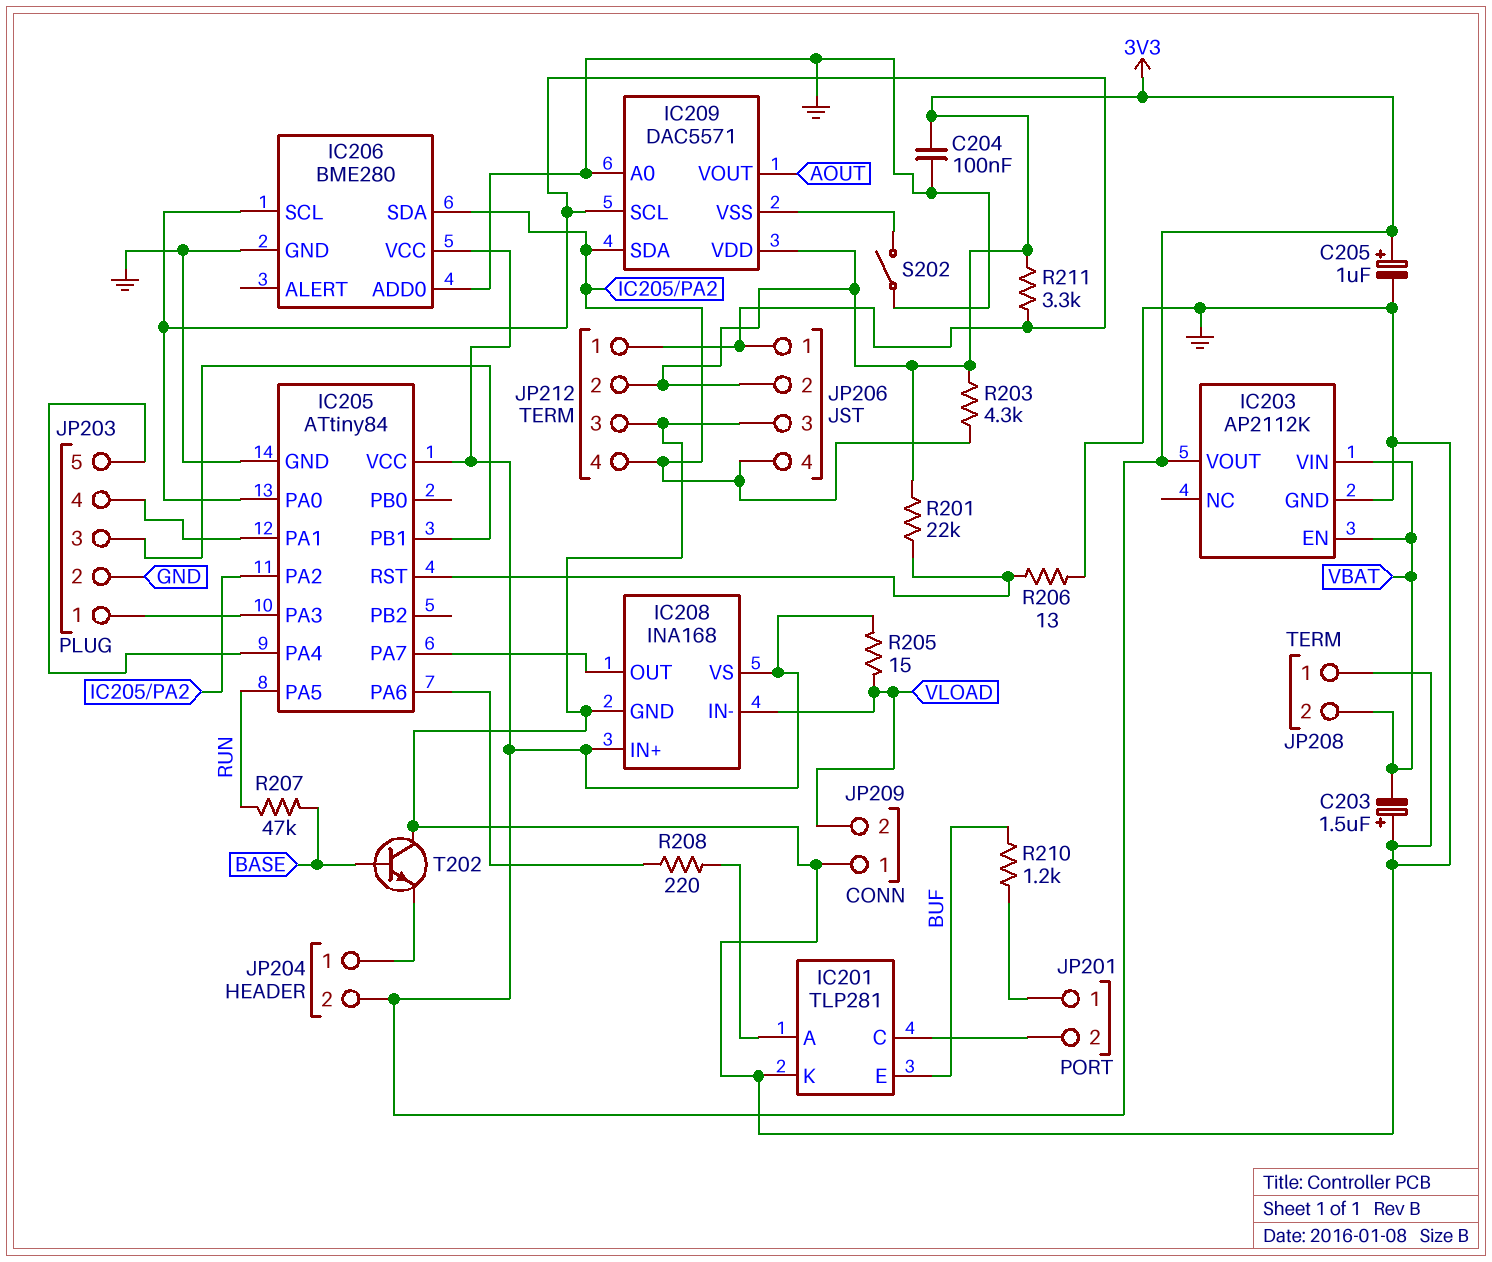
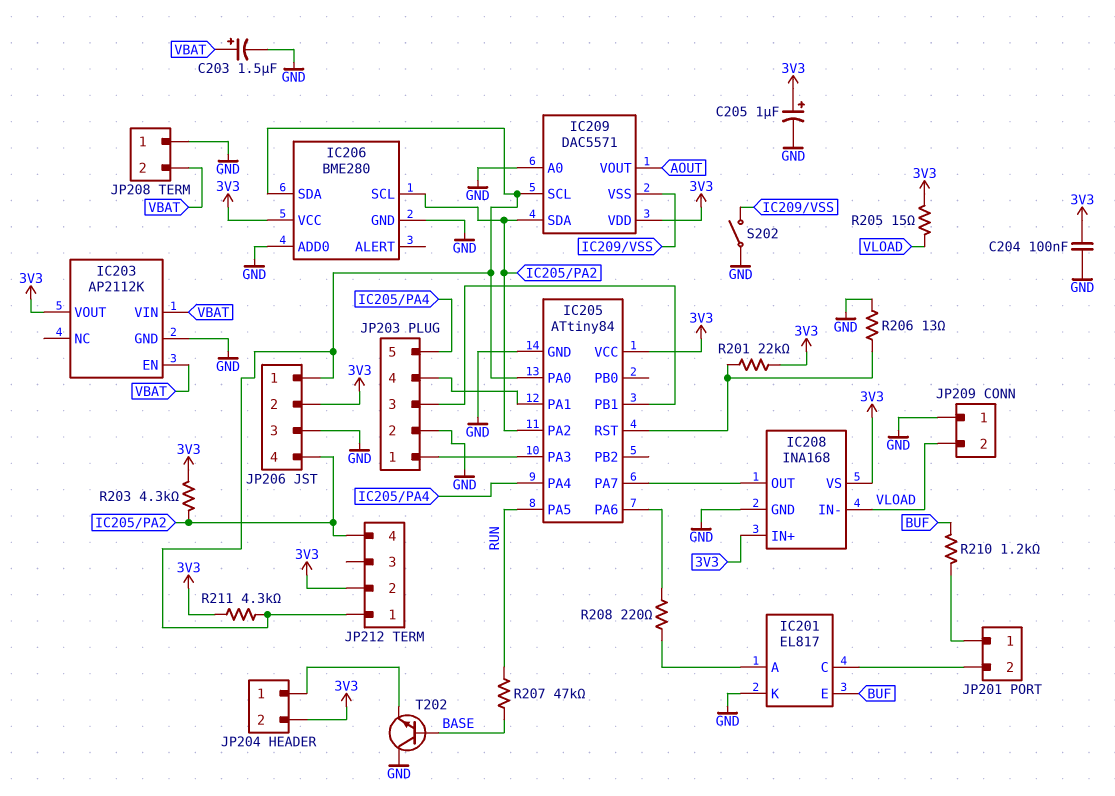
C203: 1.5uF (plus GND, minus VBAT) -> 1.5uF (plus VBAT, minus GND)
IC201: TLP281 -> EL817
IC206 pin SCL: IC205/PA0 -> IC205/PA2
IC206 pin SDA: IC205/PA2 -> IC205/PA0
JP212 pin 3: GND -> none
R211: 3.3k (3V3, IC205/PA0) -> 4.3k (3V3, IC205/PA0)

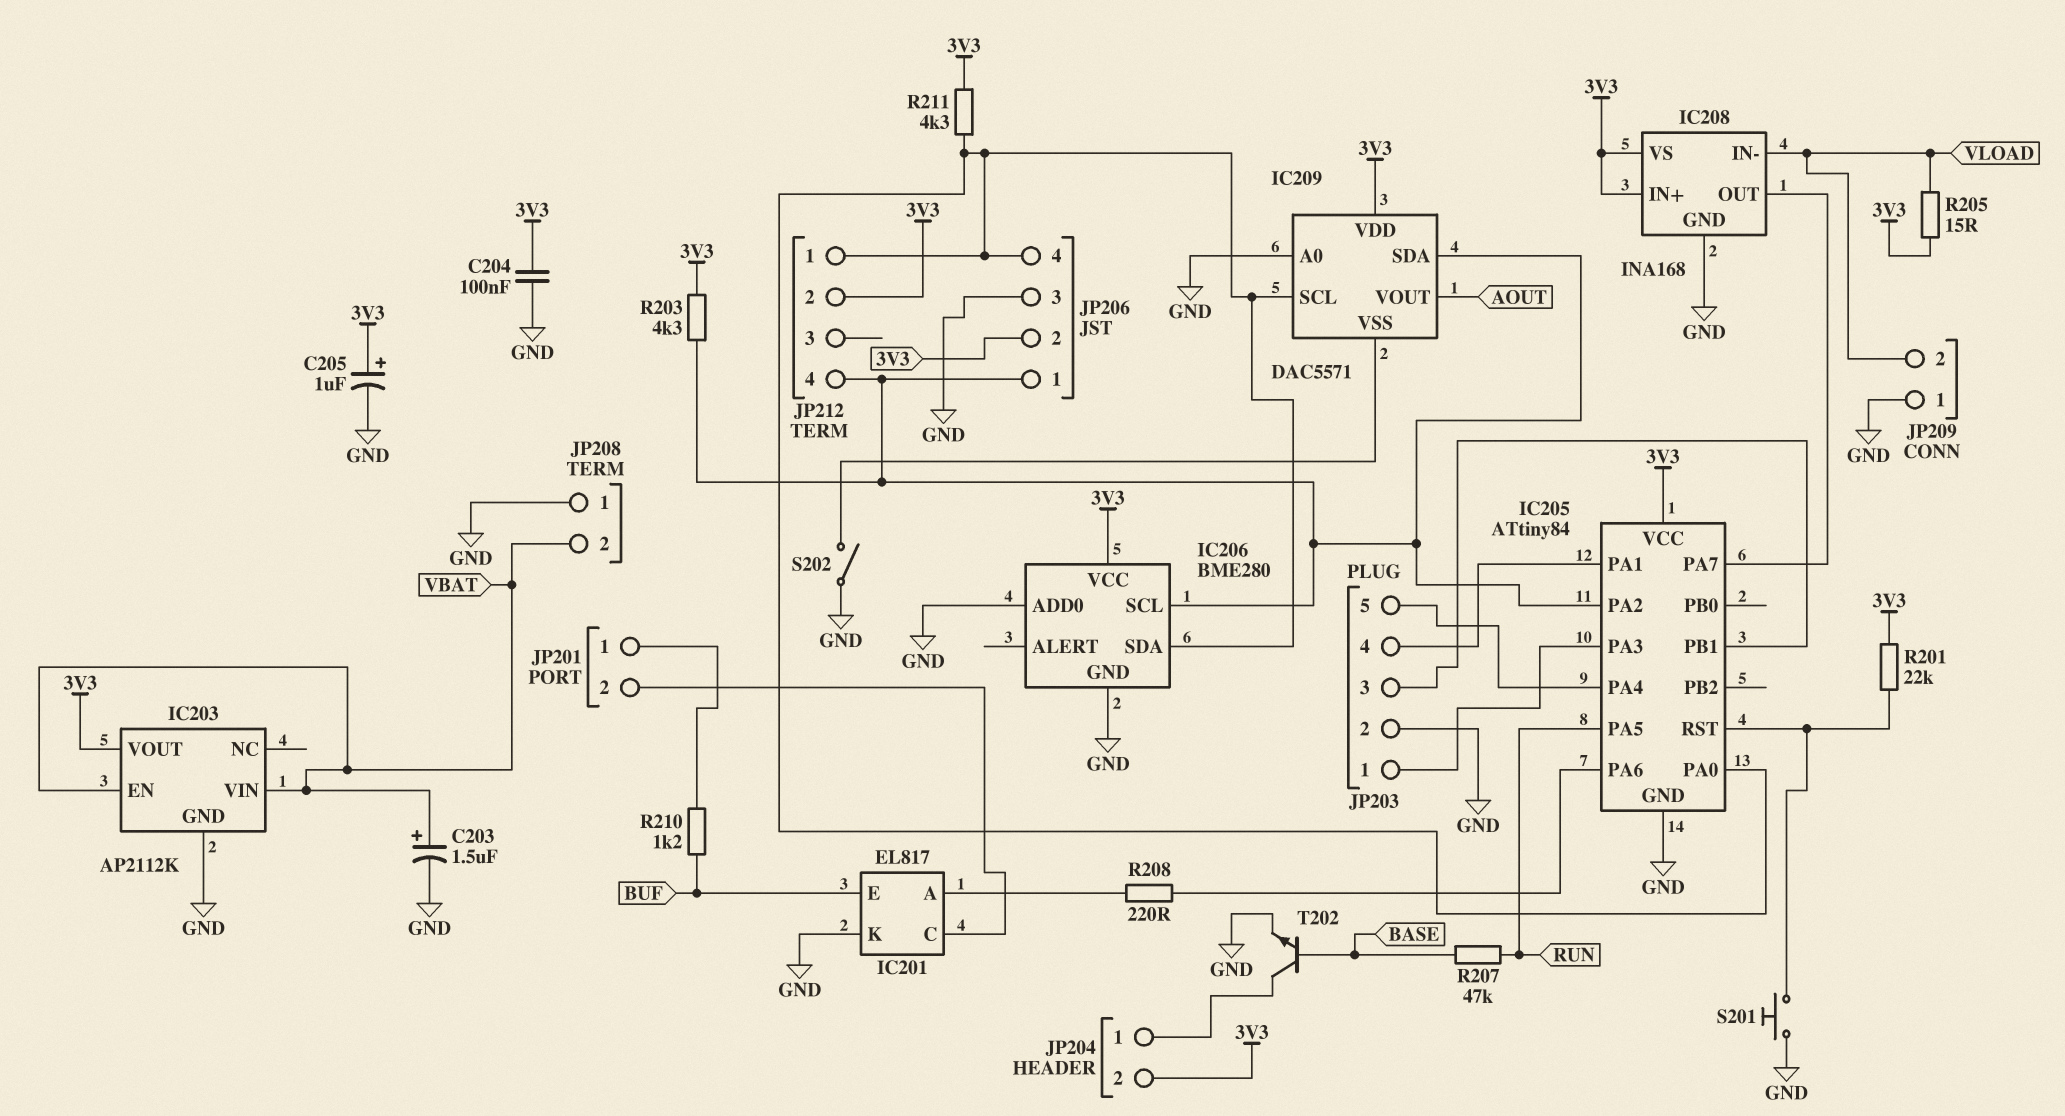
JP206 pin 1: IC205/PA0 -> IC205/PA2
JP206 pin 4: IC205/PA2 -> IC205/PA0
R206: 13 (GND, IC205/RST) -> none
S201: none -> button (GND, IC205/RST)
T202: NPN (B BASE, C GND, E JP204/1) -> NPN (B BASE, C JP204/1, E GND)

